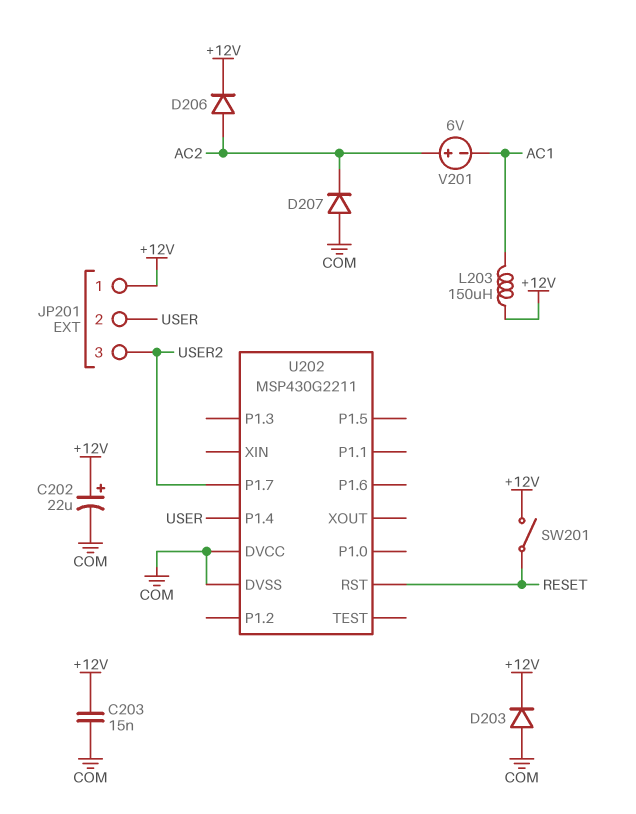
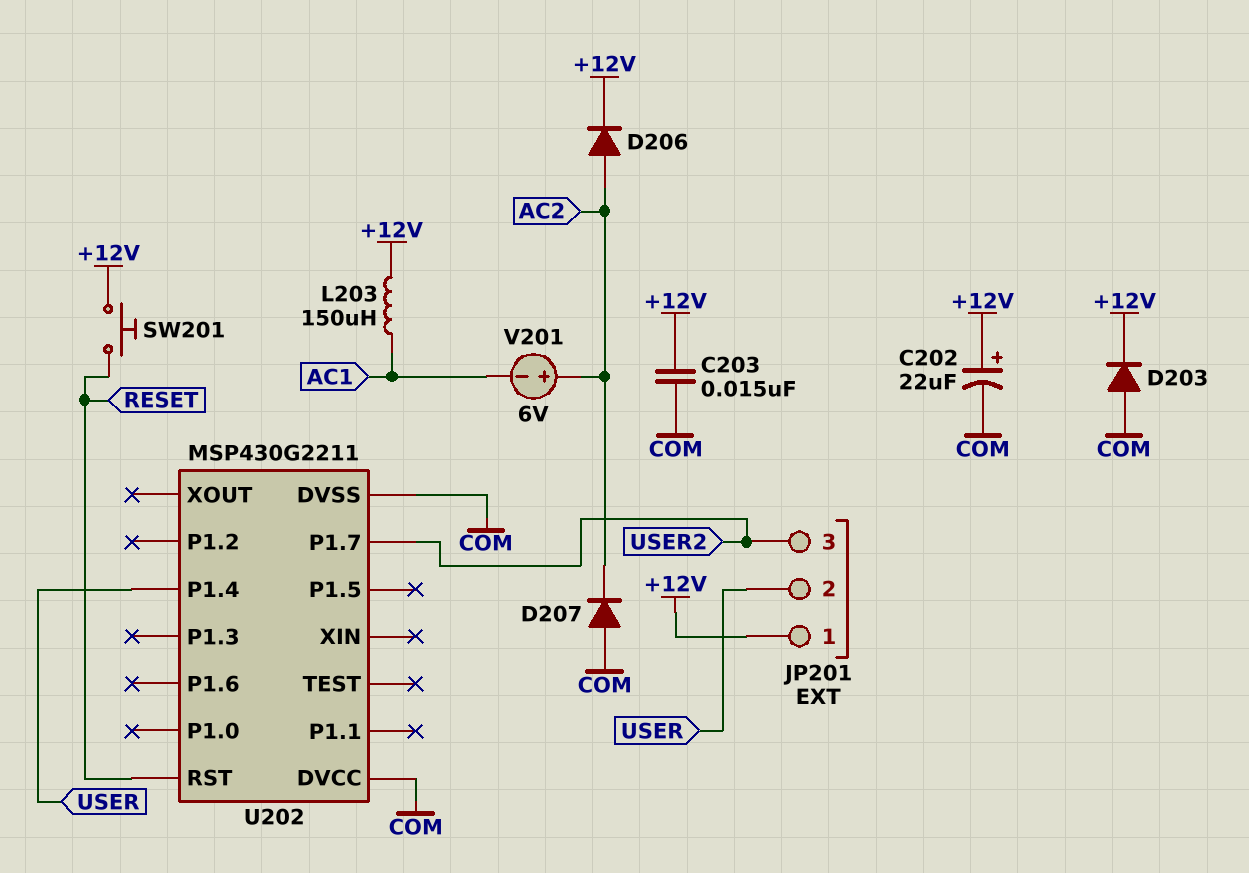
SW201: switch (+12V, RESET) -> button (+12V, RESET)

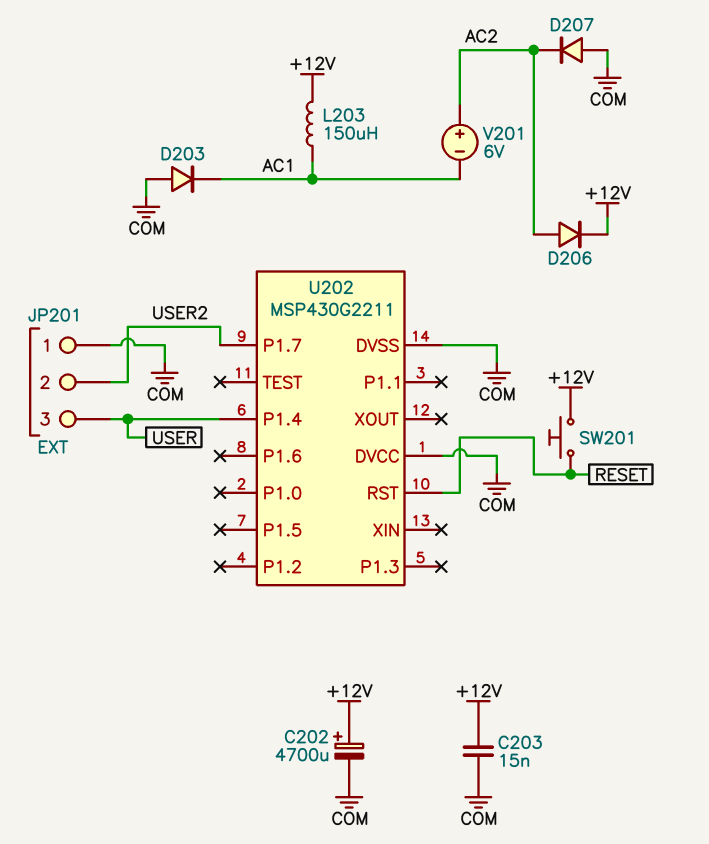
C202: 22uF (plus +12V, minus COM) -> 4700uF (plus +12V, minus COM)
D203: diode (A COM, K +12V) -> diode (A COM, K AC1)
JP201 pin 1: +12V -> COM
JP201 pin 2: USER -> USER2
JP201 pin 3: USER2 -> USER

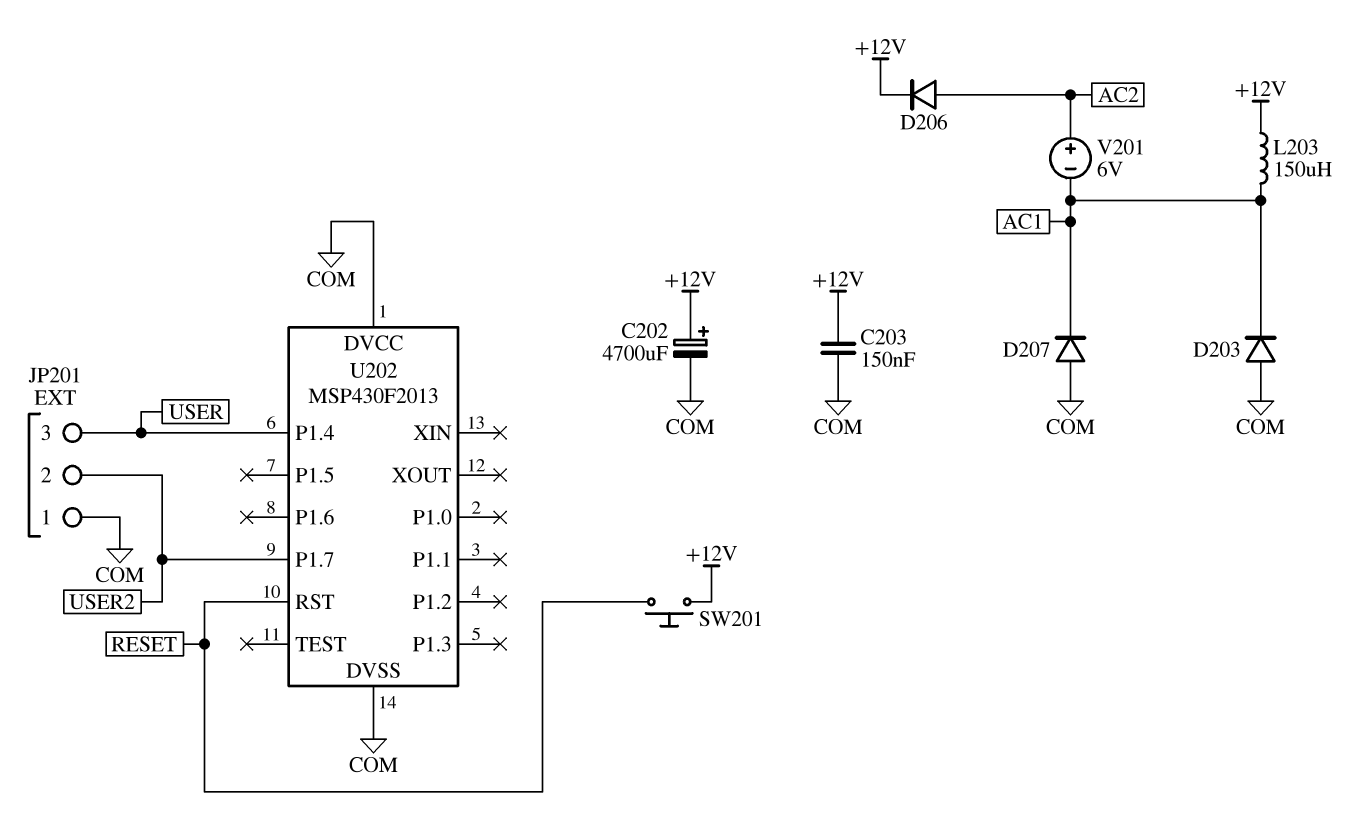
C203: 15nF (+12V, COM) -> 150nF (+12V, COM)
D207: diode (A COM, K AC2) -> diode (A COM, K AC1)
U202: MSP430G2211 -> MSP430F2013

